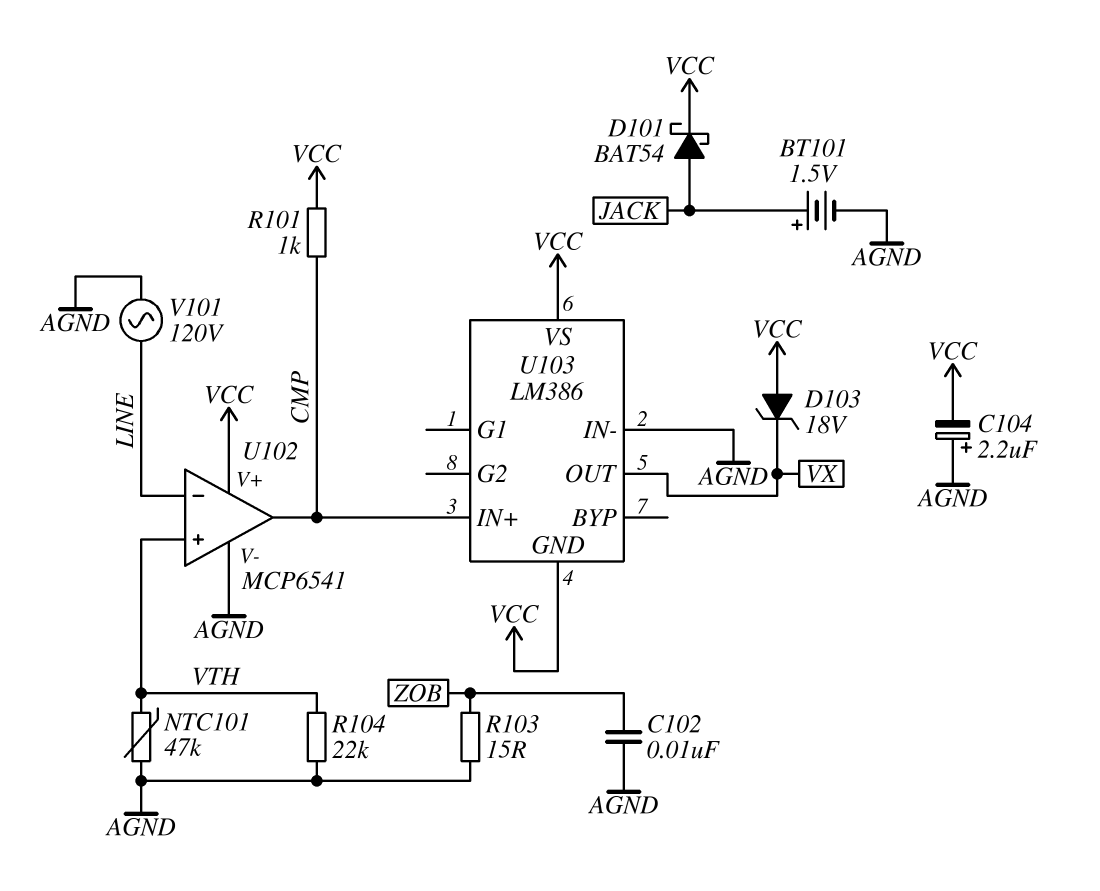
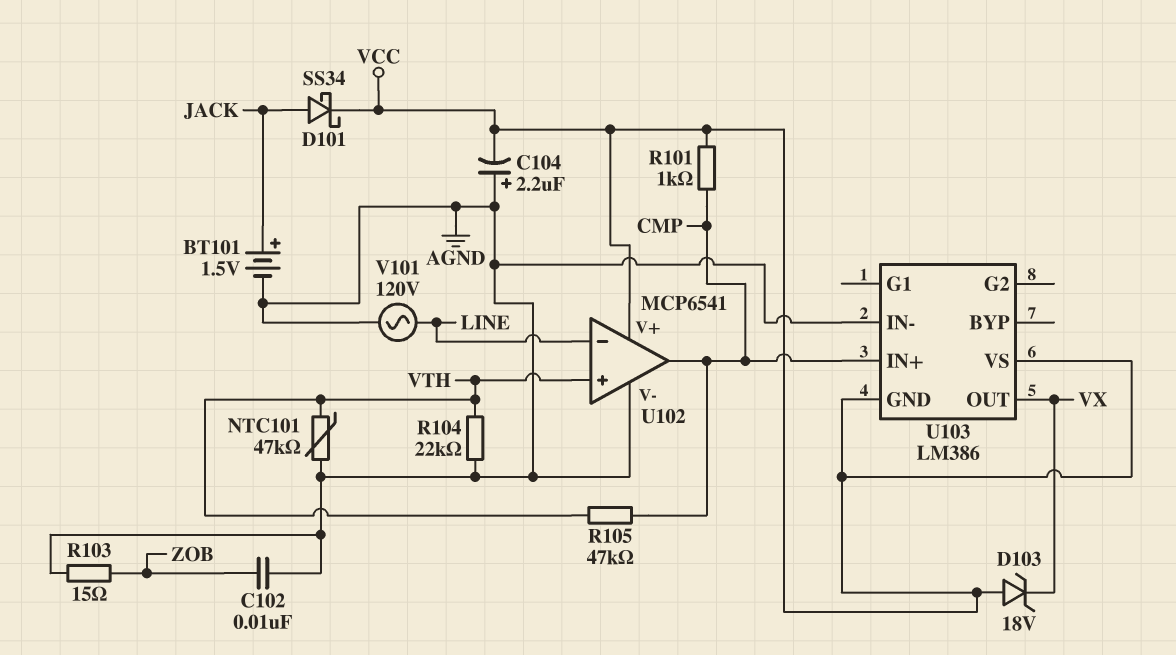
D101: schottky BAT54 (A JACK, K VCC) -> schottky SS34 (A JACK, K VCC)
R105: none -> 47k (CMP, VTH)

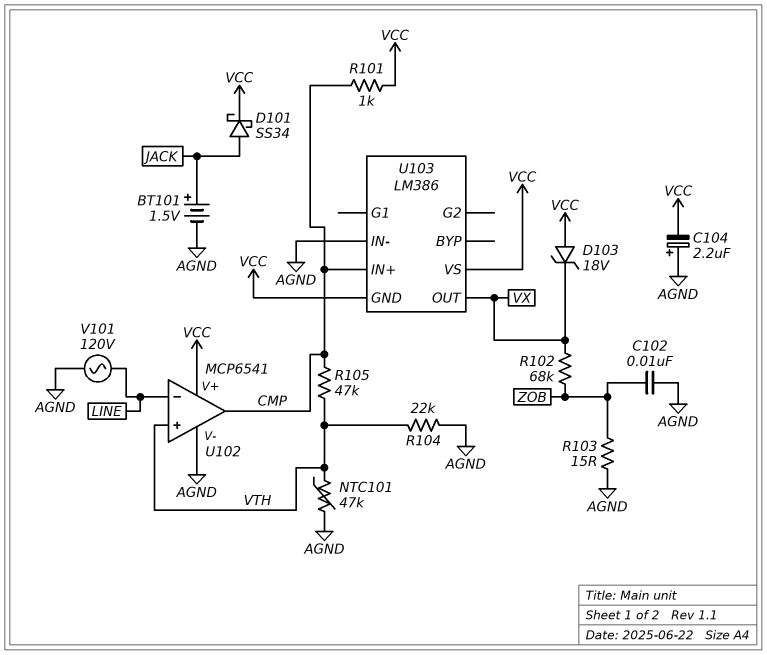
R102: none -> 68k (VX, ZOB)

